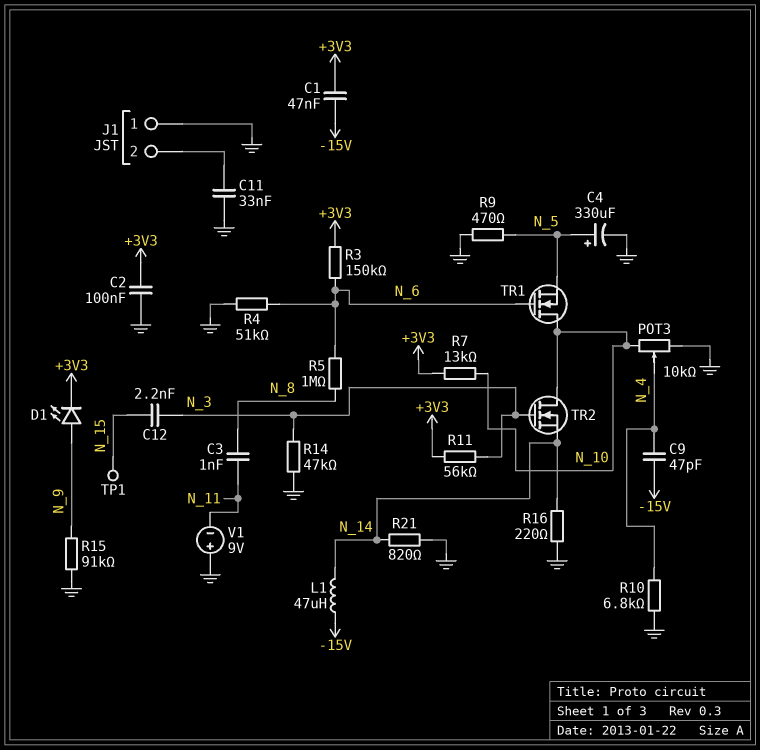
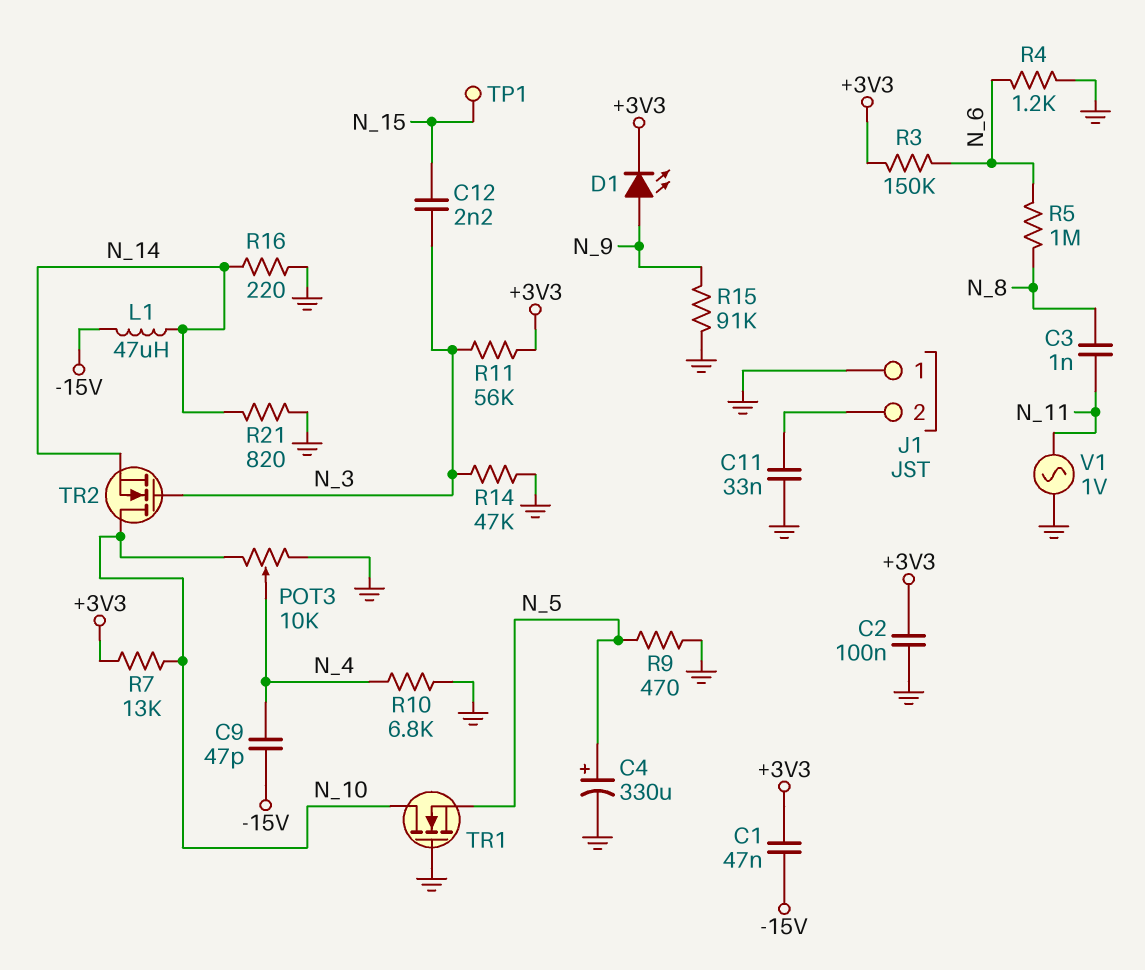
R4: 51k (GND, N_6) -> 1.2k (GND, N_6)
TR1: NMOS (G N_6, D N_10, S N_5) -> NMOS (G GND, D N_10, S N_5)
V1: 9V (plus GND, minus N_11) -> AC 1V (GND, N_11)

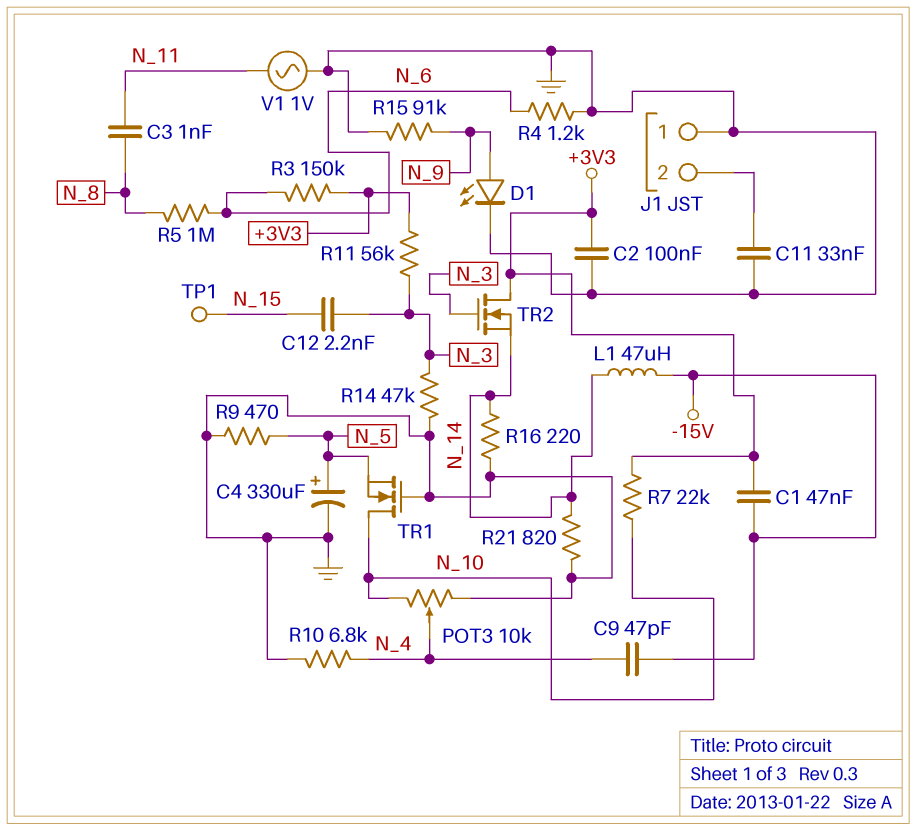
D1: LED (A N_9, K +3V3) -> LED (A N_9, K GND)
R7: 13k (+3V3, N_10) -> 22k (+3V3, N_10)
TR2: NMOS (G N_3, D N_10, S N_14) -> NMOS (G N_3, D +3V3, S N_14)

